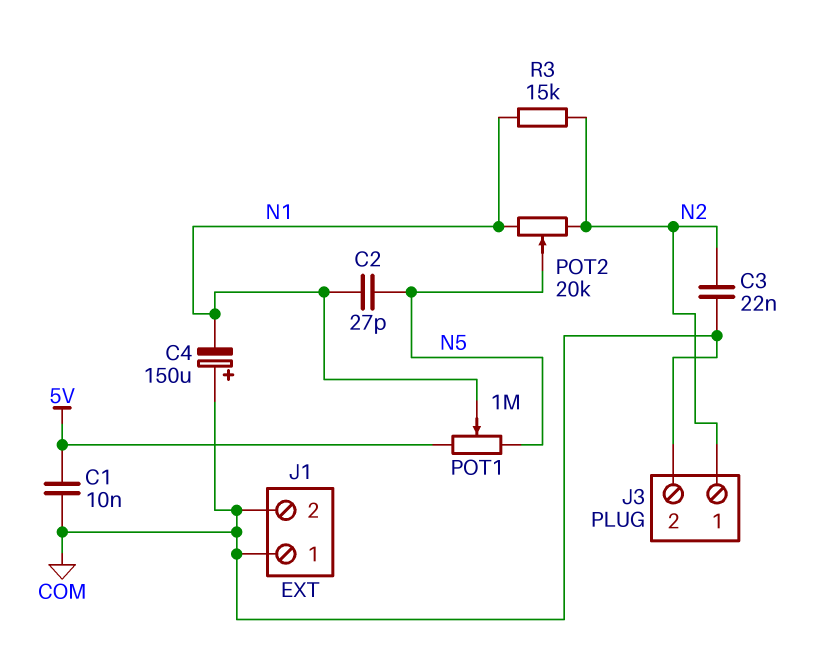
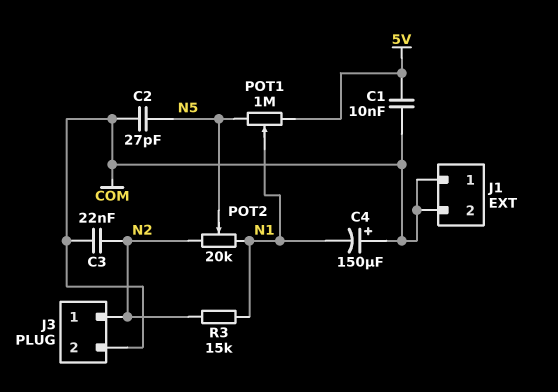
C2: 27pF (N1, N5) -> 27pF (COM, N5)

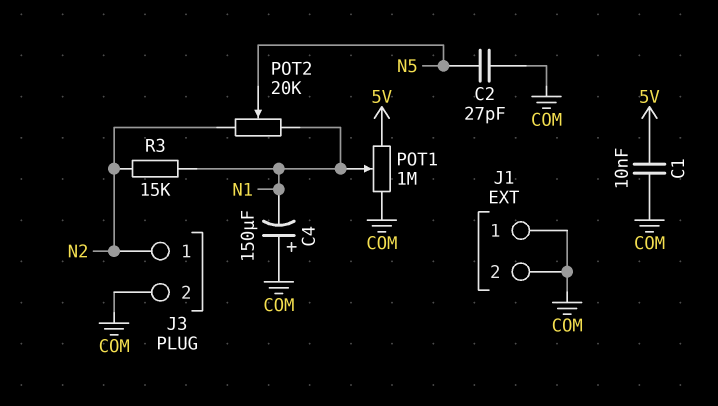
C3: 22nF (COM, N2) -> none
POT1: 1M (5V, N5, wiper N1) -> 1M (5V, COM, wiper N1)

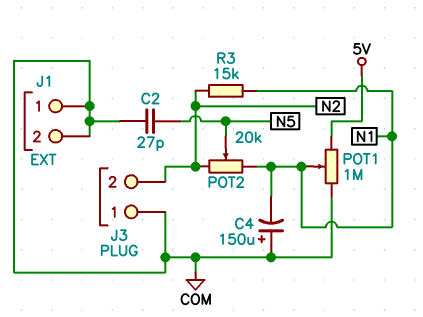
C1: 10nF (5V, COM) -> none
J3 pin 1: N2 -> COM
J3 pin 2: COM -> N2

